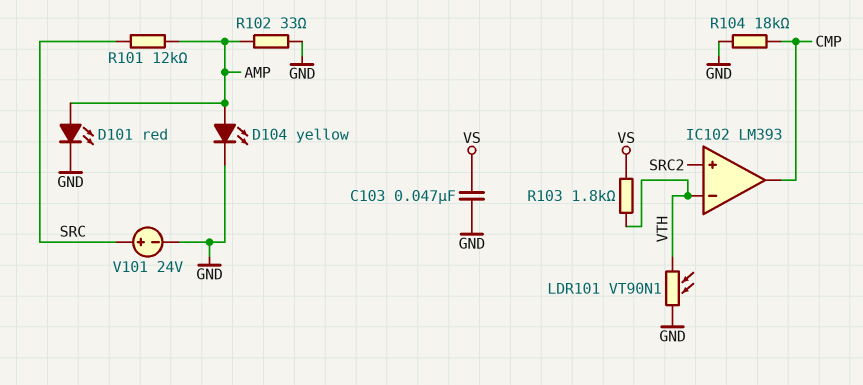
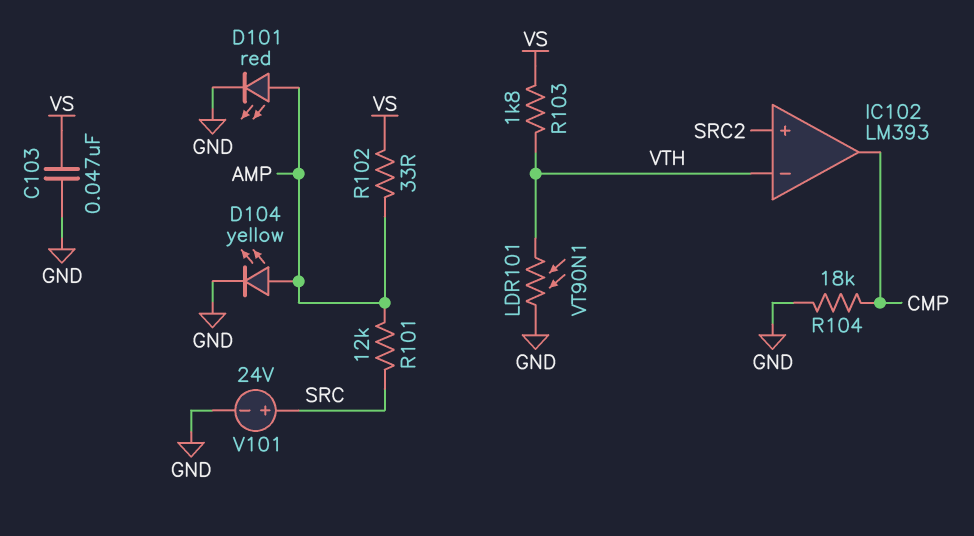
R102: 33 (AMP, GND) -> 33 (AMP, VS)

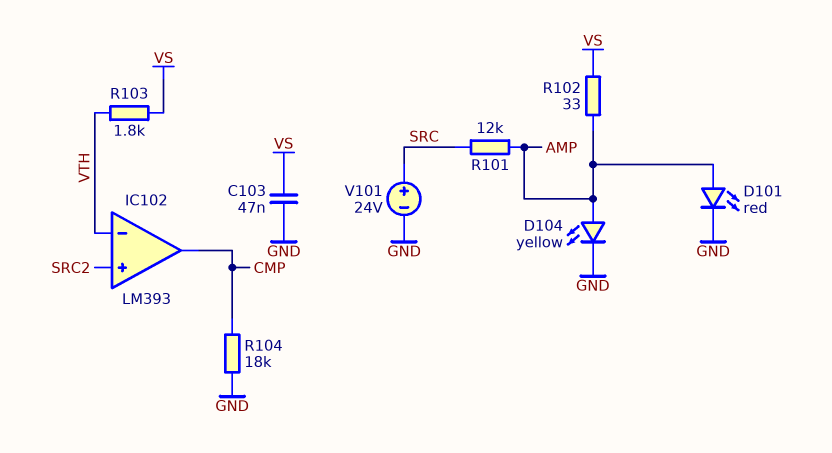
LDR101: VT90N1 (GND, VTH) -> none

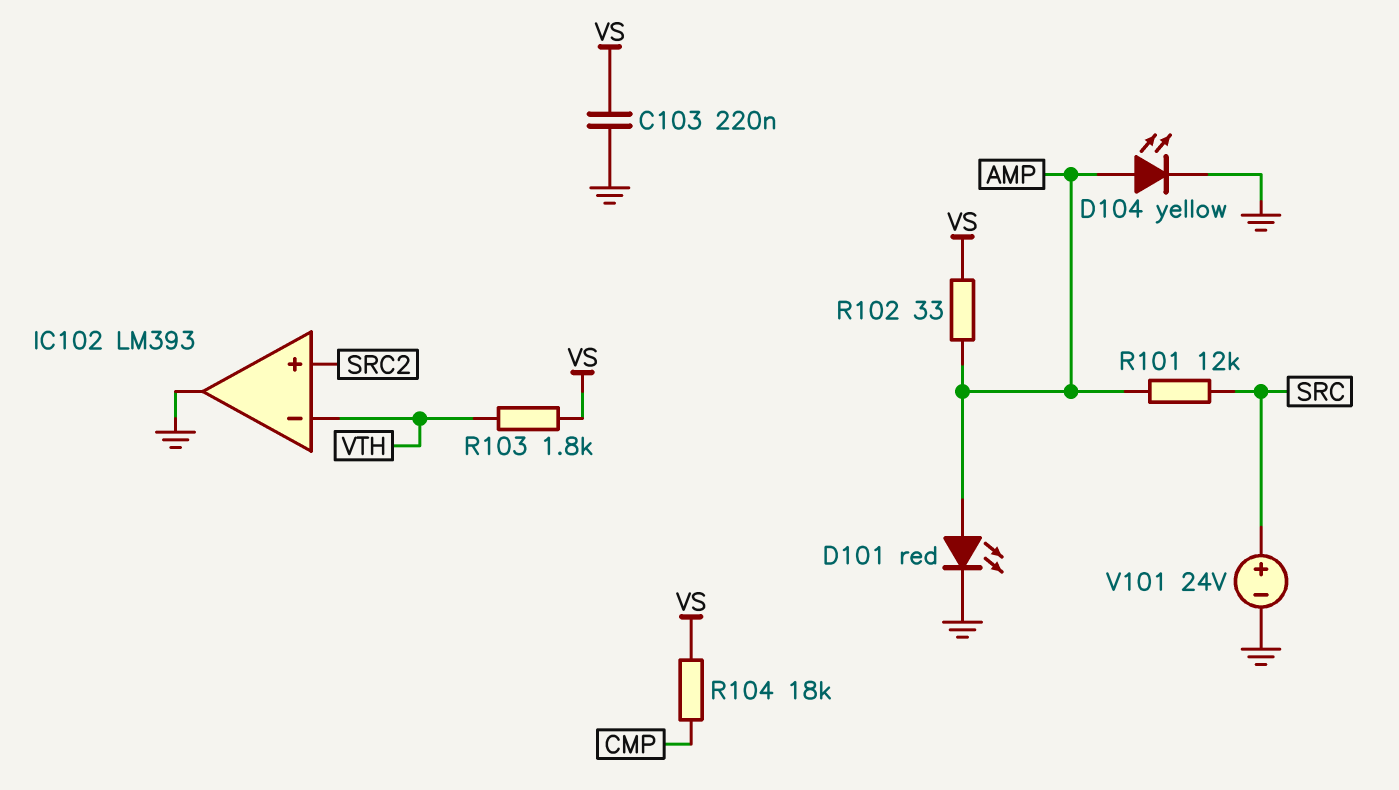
C103: 47nF (GND, VS) -> 220nF (GND, VS)
IC102 pin out: CMP -> GND
R104: 18k (CMP, GND) -> 18k (CMP, VS)

